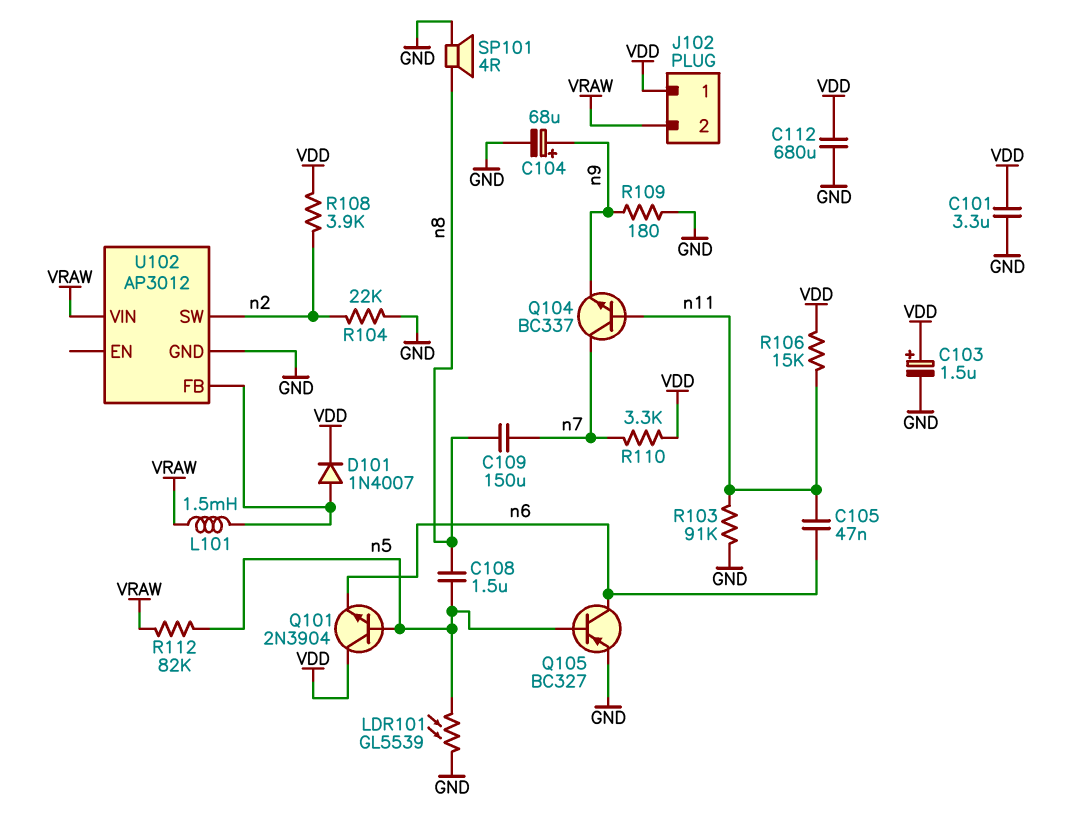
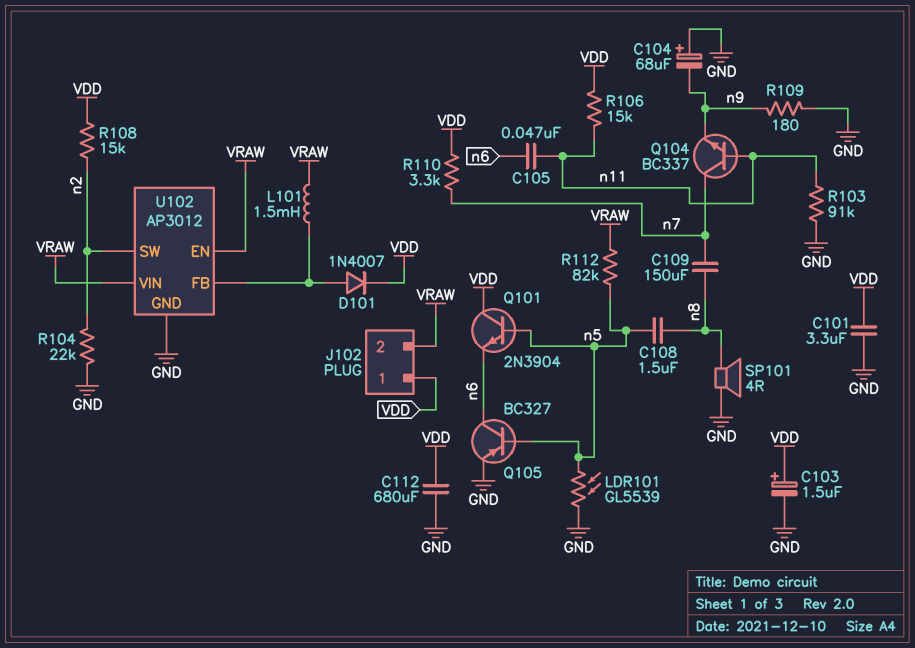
C104: 68uF (plus n9, minus GND) -> 68uF (plus GND, minus n9)
R108: 3.9k (VDD, n2) -> 15k (VDD, n2)
U102 pin EN: none -> VRAW

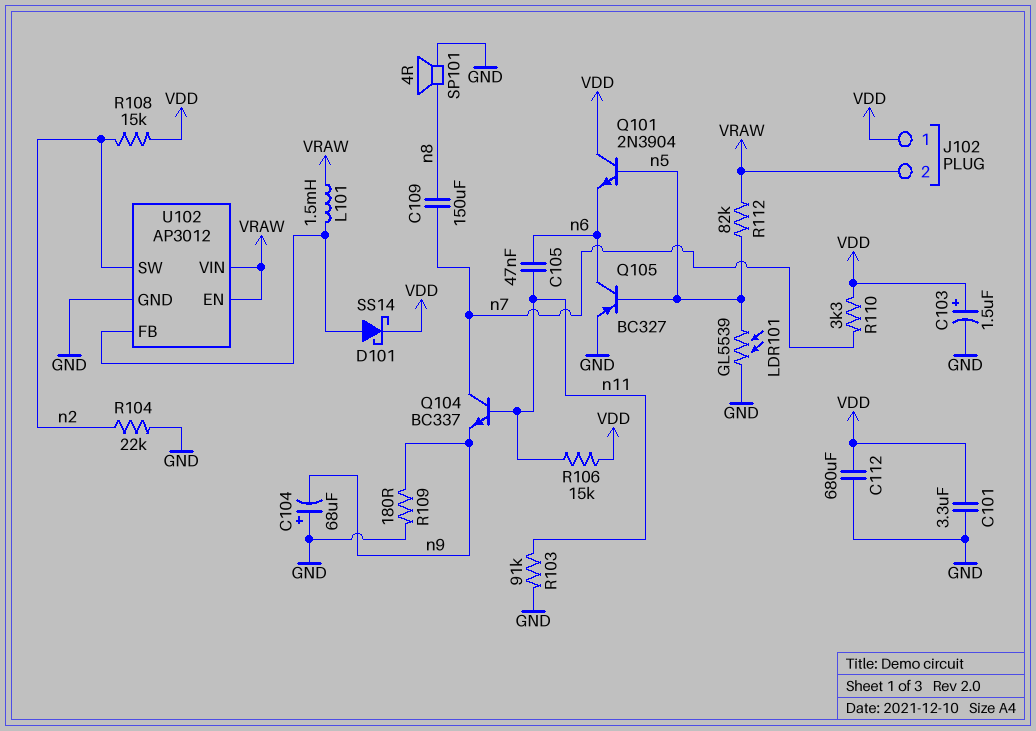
C108: 1.5uF (n5, n8) -> none
D101: diode 1N4007 (A U102/FB, K VDD) -> schottky SS14 (A U102/FB, K VDD)

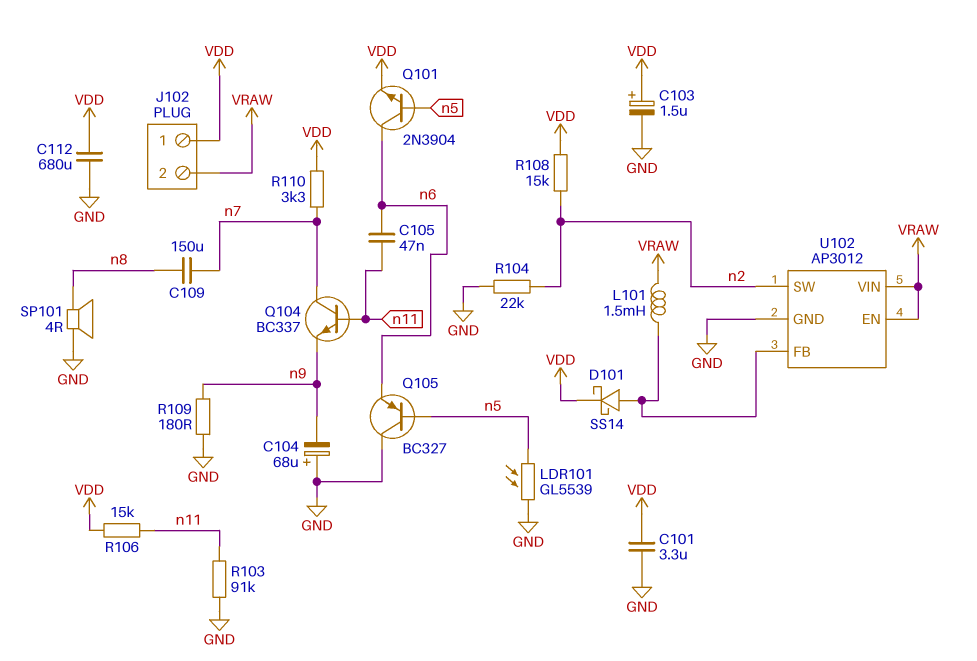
Q101: NPN 2N3904 (B n5, C VDD, E n6) -> NPN 2N3904 (B n5, C n6, E VDD)
Q105: PNP BC327 (B n5, C n6, E GND) -> PNP BC327 (B n5, C GND, E n6)
R112: 82k (VRAW, n5) -> none

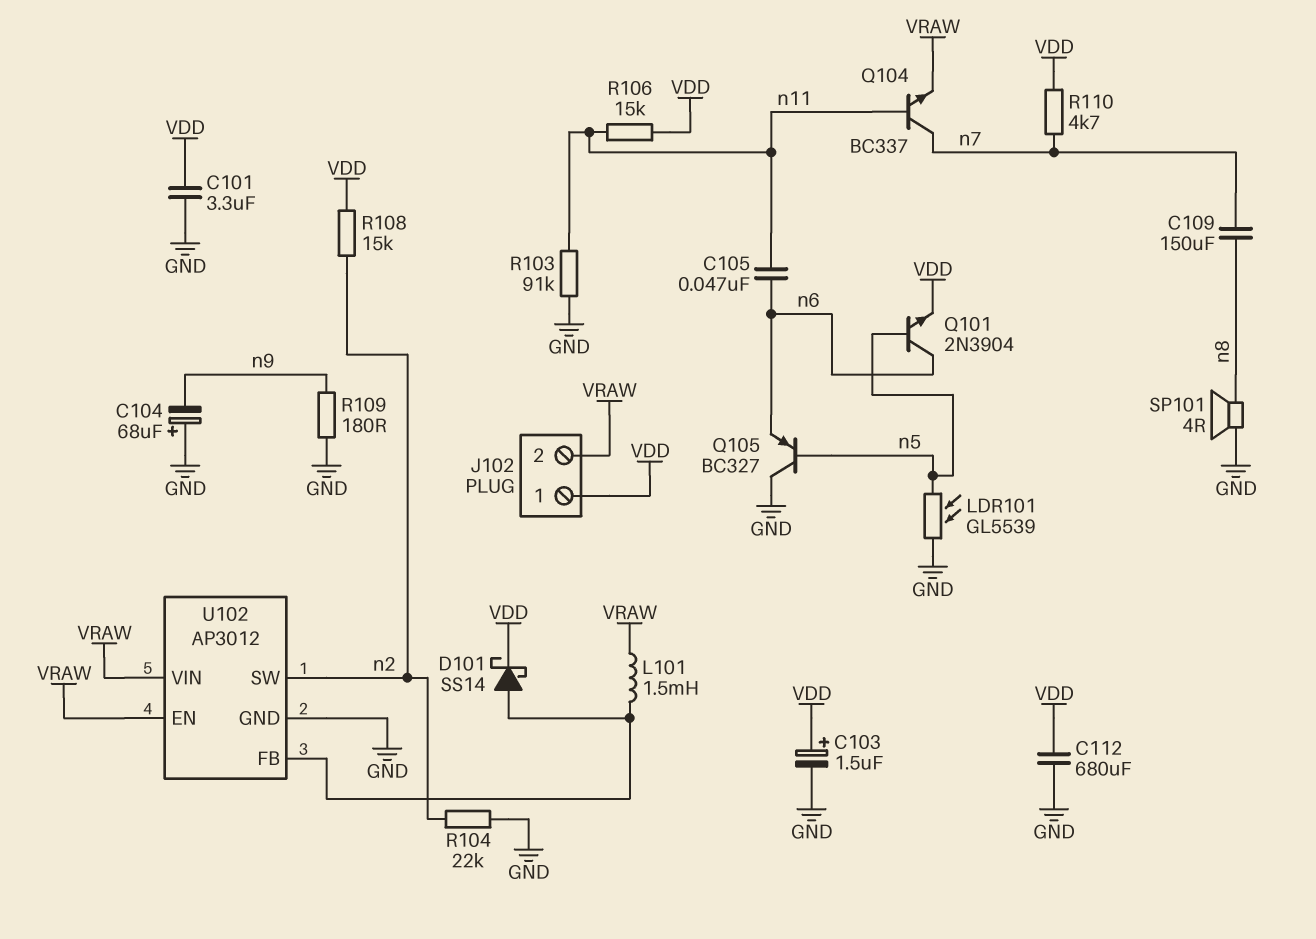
Q104: NPN BC337 (B n11, C n7, E n9) -> NPN BC337 (B n11, C n7, E VRAW)
R110: 3.3k (VDD, n7) -> 4.7k (VDD, n7)

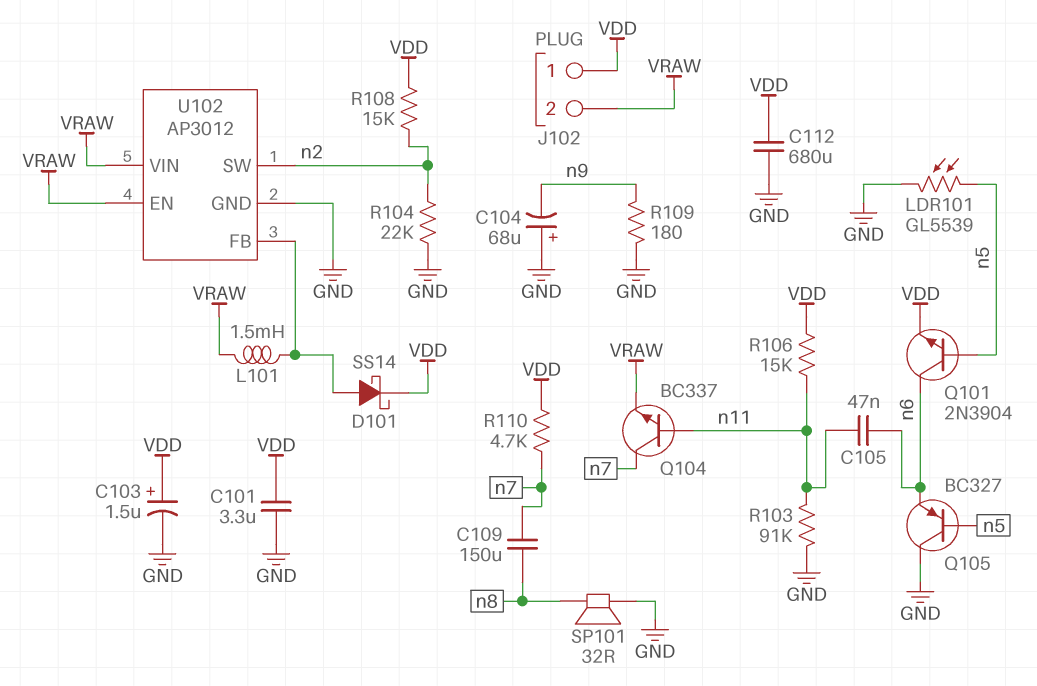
SP101: speaker 4R (GND, n8) -> speaker 32R (GND, n8)

